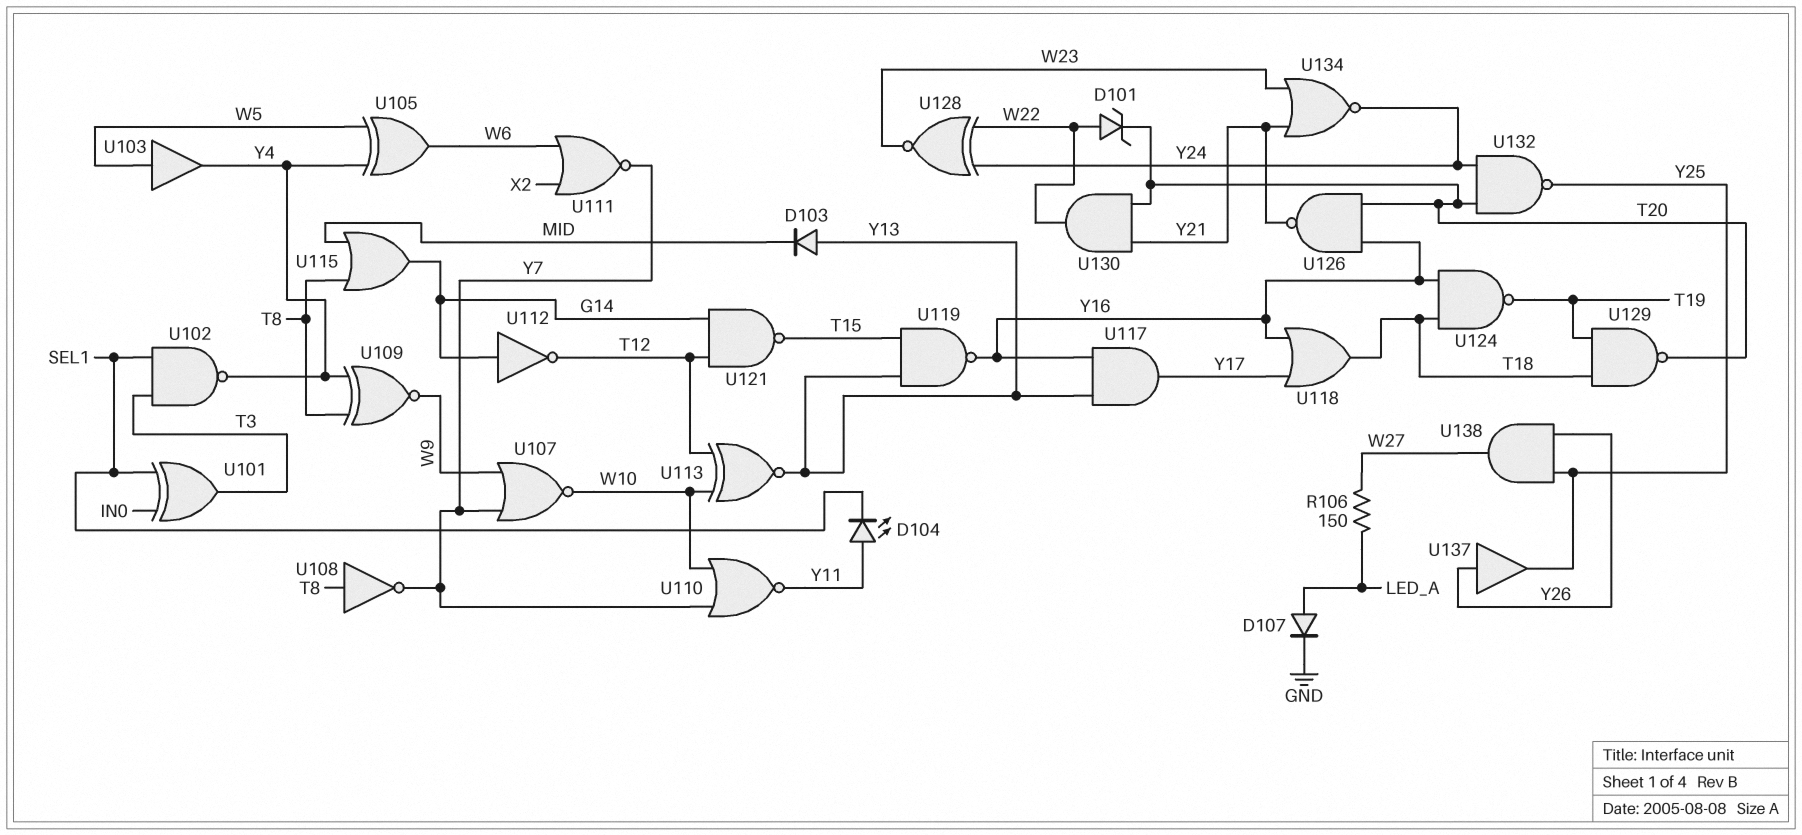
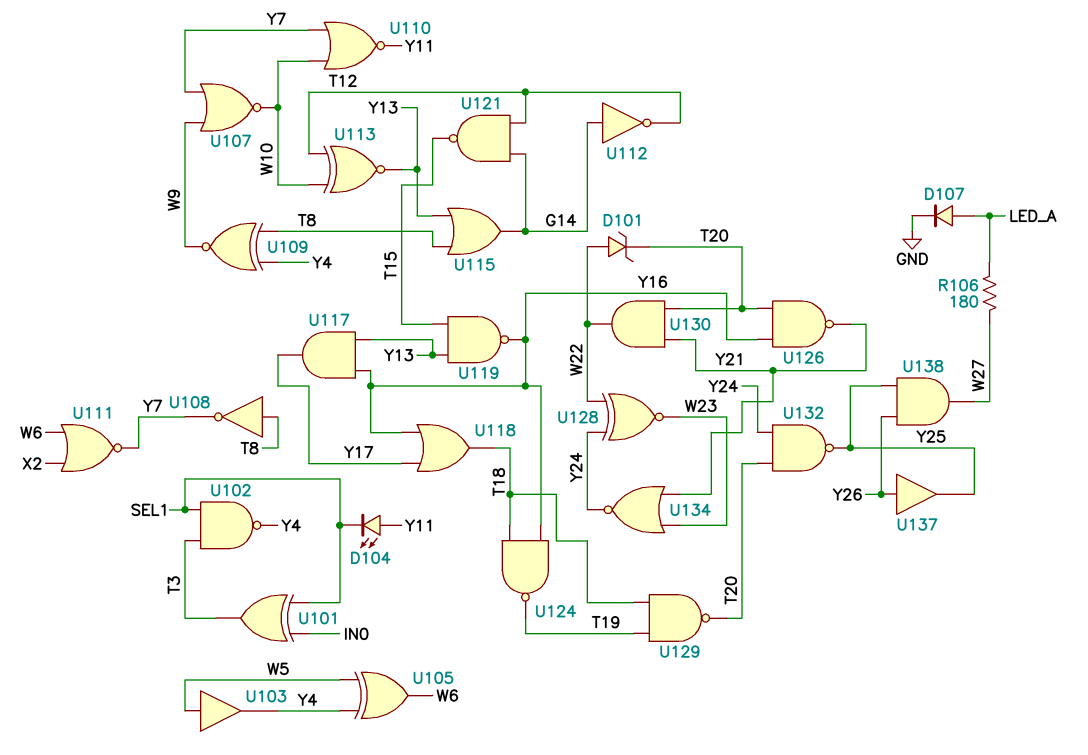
D103: diode (A Y13, K MID) -> none
R106: 150 (LED_A, W27) -> 180 (LED_A, W27)
U115: OR (in MID, in T8, out G14) -> OR (in T8, in Y13, out G14)

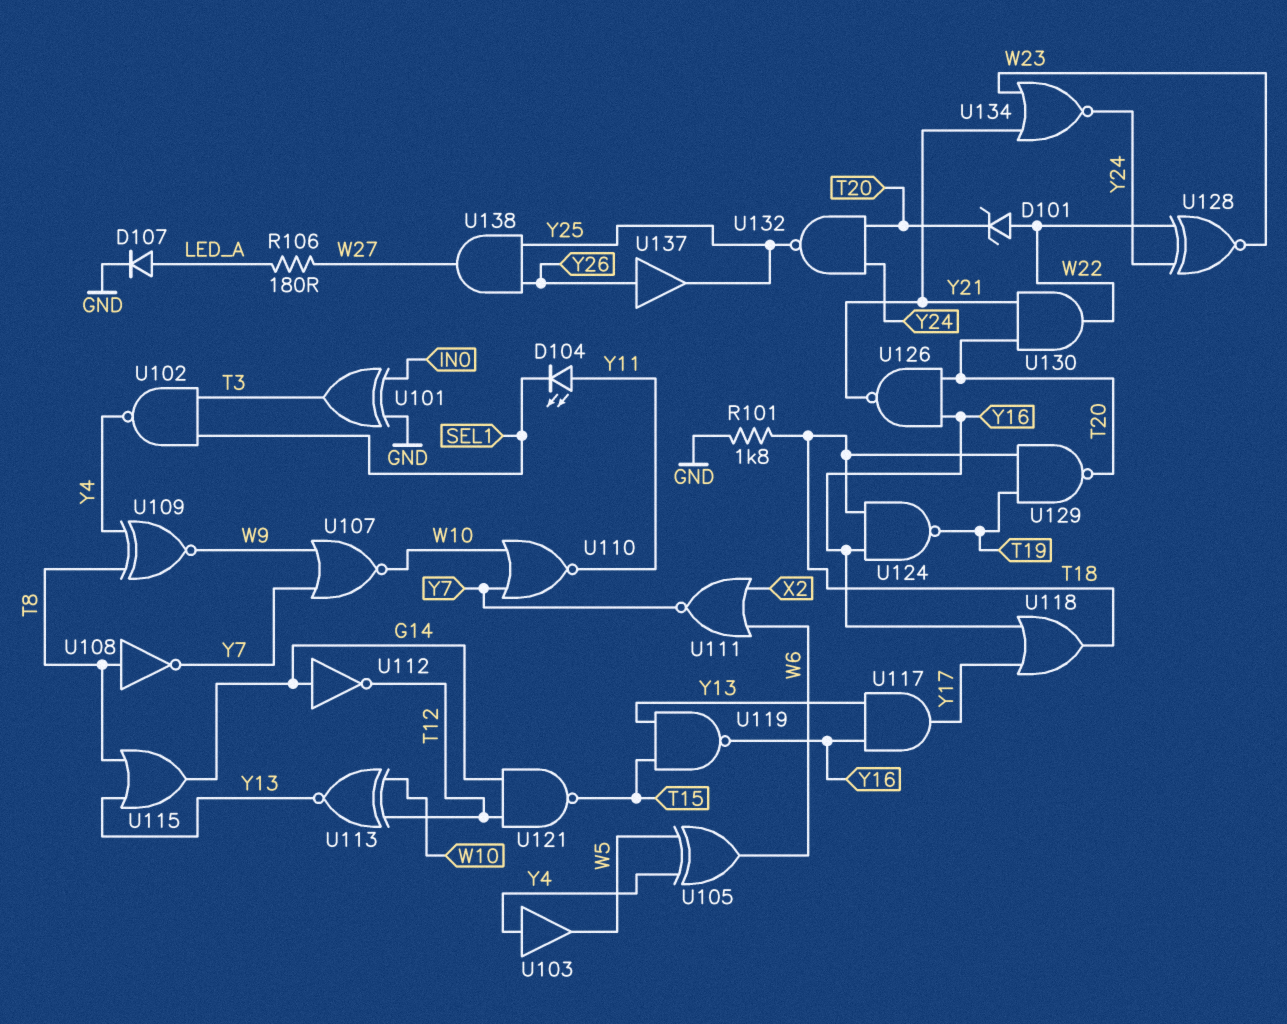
R101: none -> 1.8k (GND, T18)
U101: XOR (in IN0, in SEL1, out T3) -> XOR (in GND, in IN0, out T3)
U103: buffer (in W5, out Y4) -> buffer (in Y4, out W5)

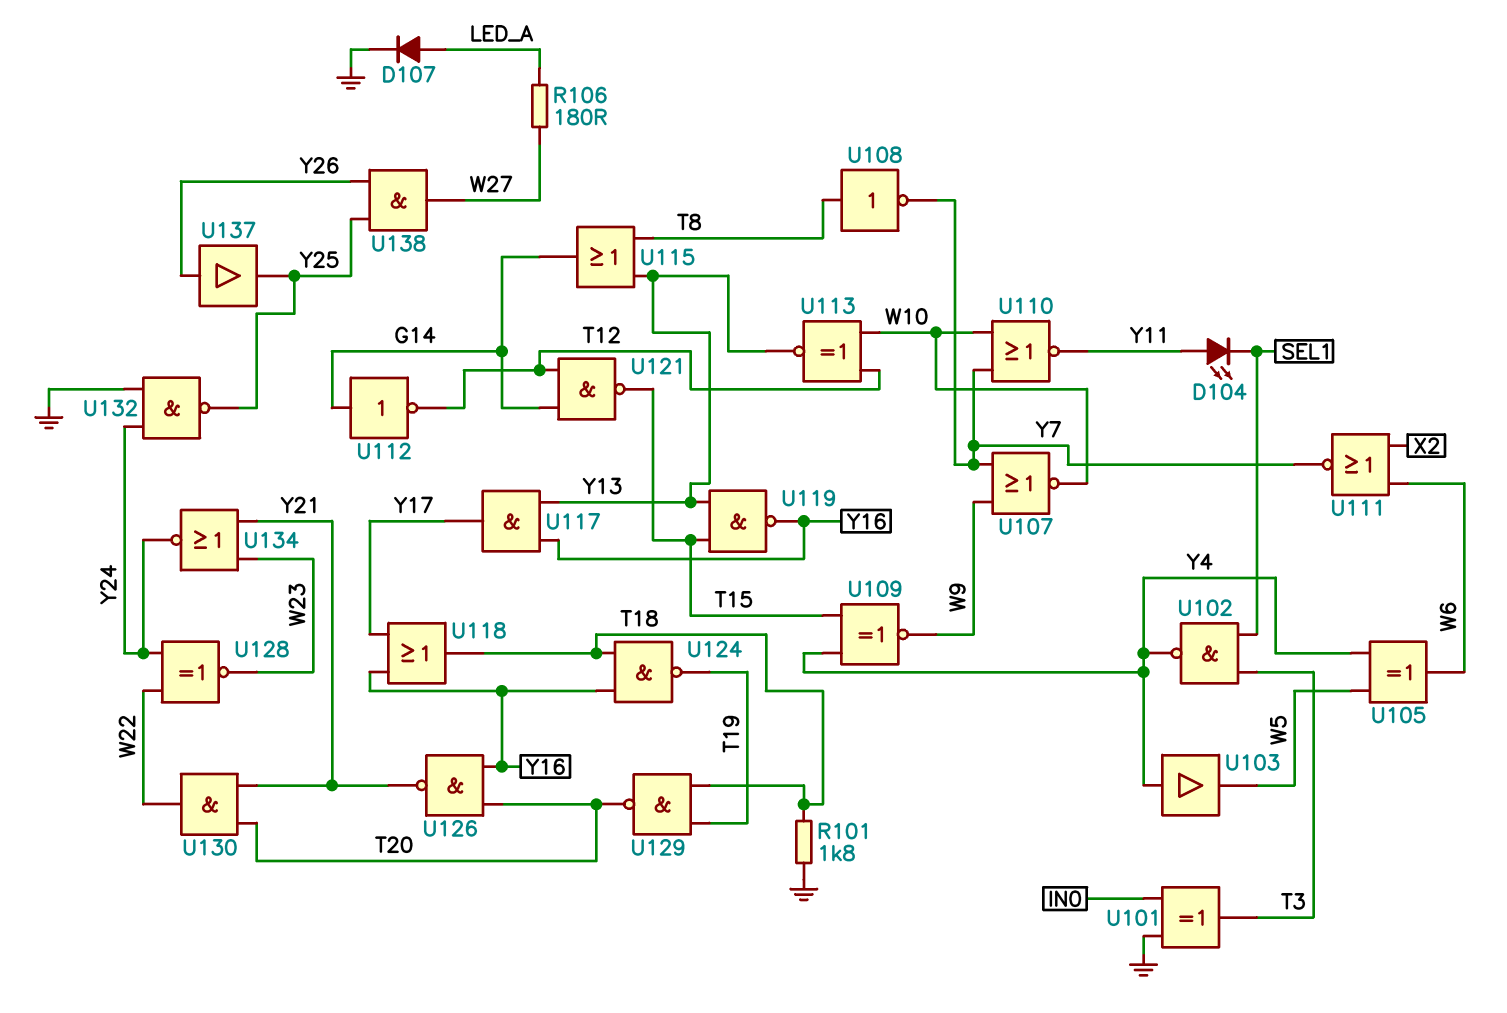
D101: zener (A W22, K T20) -> none
U109: XNOR (in T8, in Y4, out W9) -> XNOR (in T15, in Y4, out W9)
U132: NAND (in T20, in Y24, out Y25) -> NAND (in GND, in Y24, out Y25)

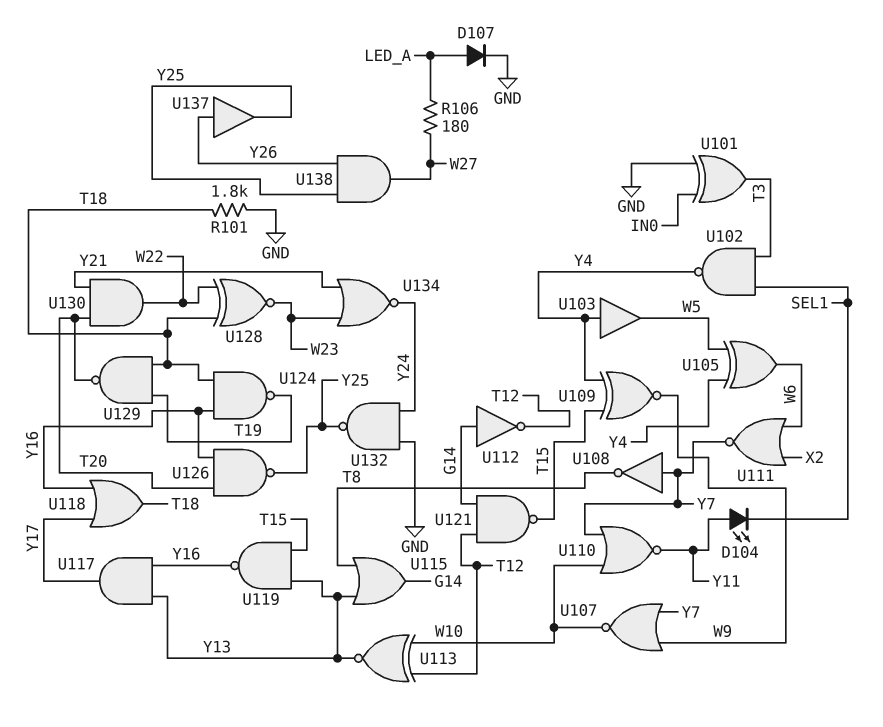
U108: NOT (in T8, out Y7) -> NOT (in Y7, out T8)
U126: NAND (in T20, in Y16, out Y21) -> NAND (in T20, in Y16, out Y25)
U128: XNOR (in W22, in Y24, out W23) -> XNOR (in T18, in W22, out W23)

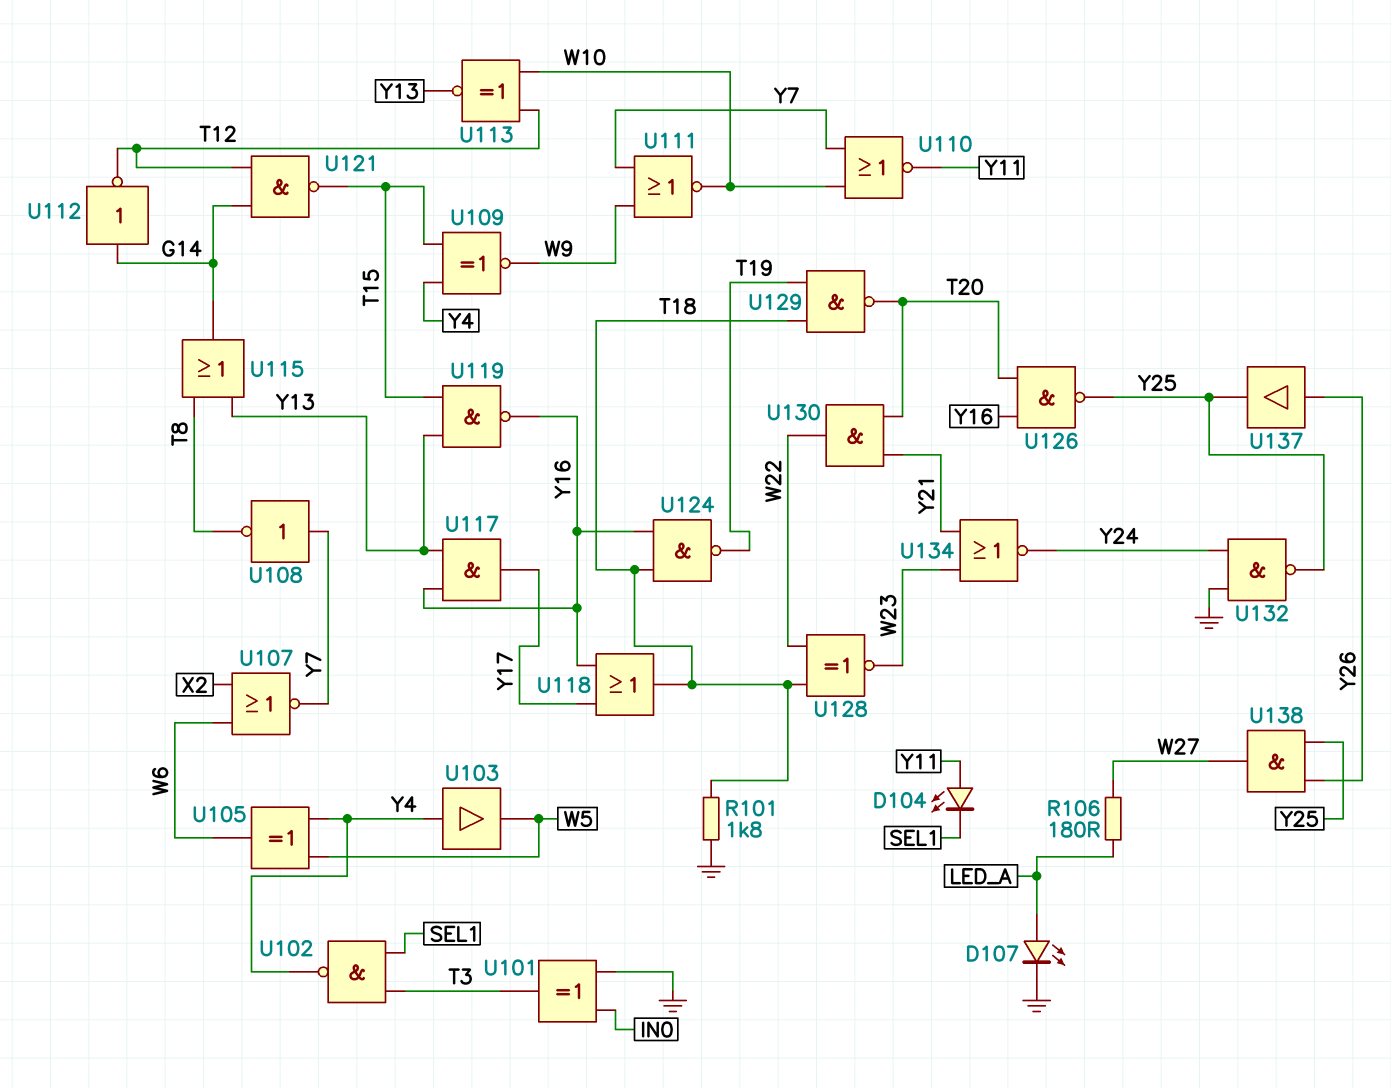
D107: diode (A LED_A, K GND) -> LED (A LED_A, K GND)
U107: NOR (in W9, in Y7, out W10) -> NOR (in W6, in X2, out Y7)
U111: NOR (in W6, in X2, out Y7) -> NOR (in W9, in Y7, out W10)

